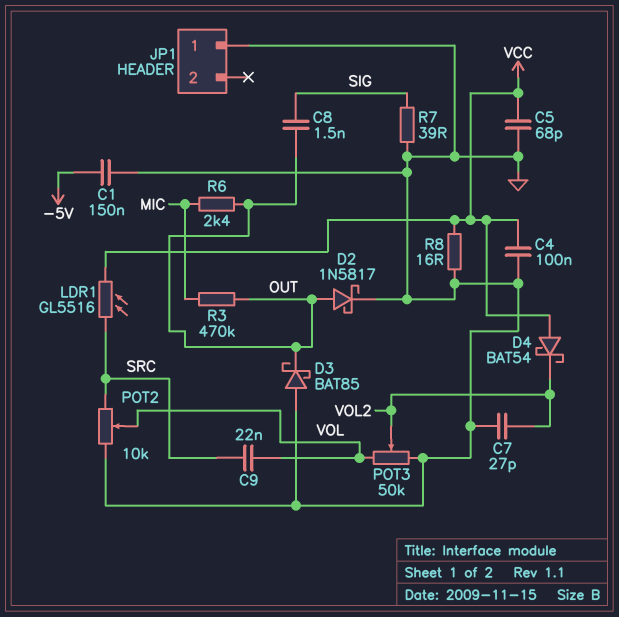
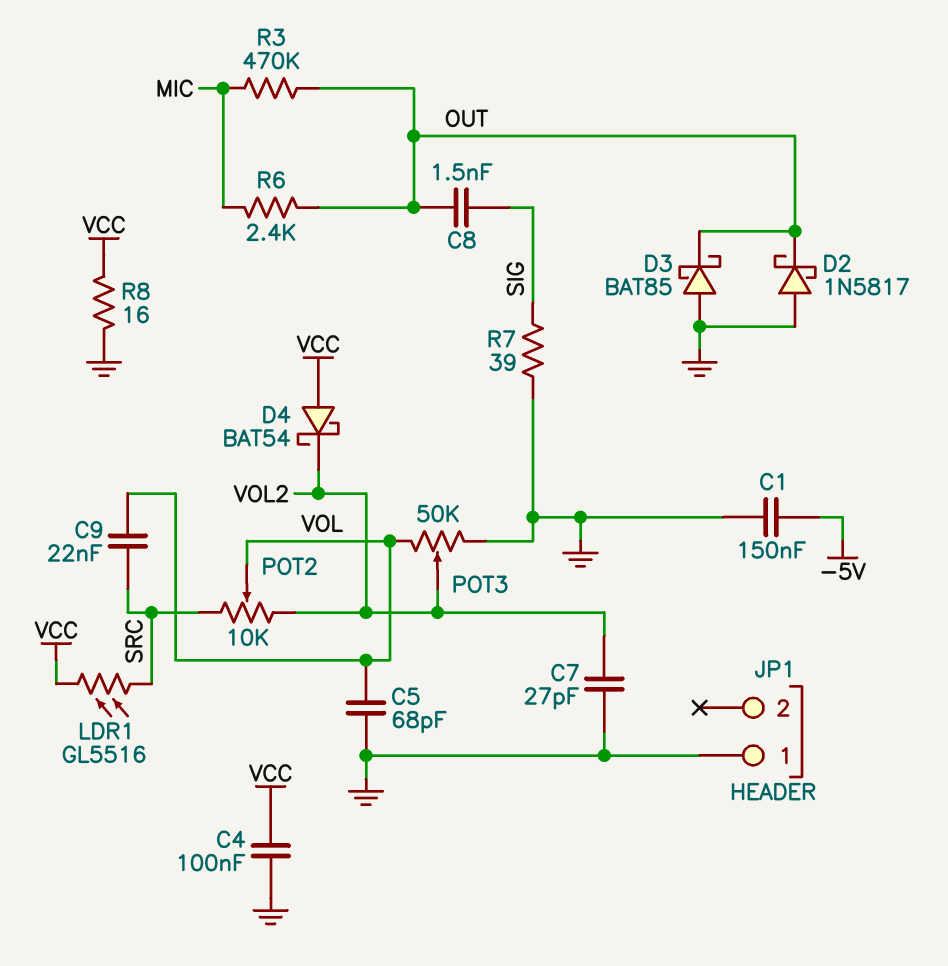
C5: 68pF (GND, VCC) -> 68pF (GND, VOL)
D2: schottky 1N5817 (A OUT, K GND) -> schottky 1N5817 (A GND, K OUT)
POT2: 10k (GND, SRC, wiper VOL) -> 10k (SRC, VOL2, wiper VOL)

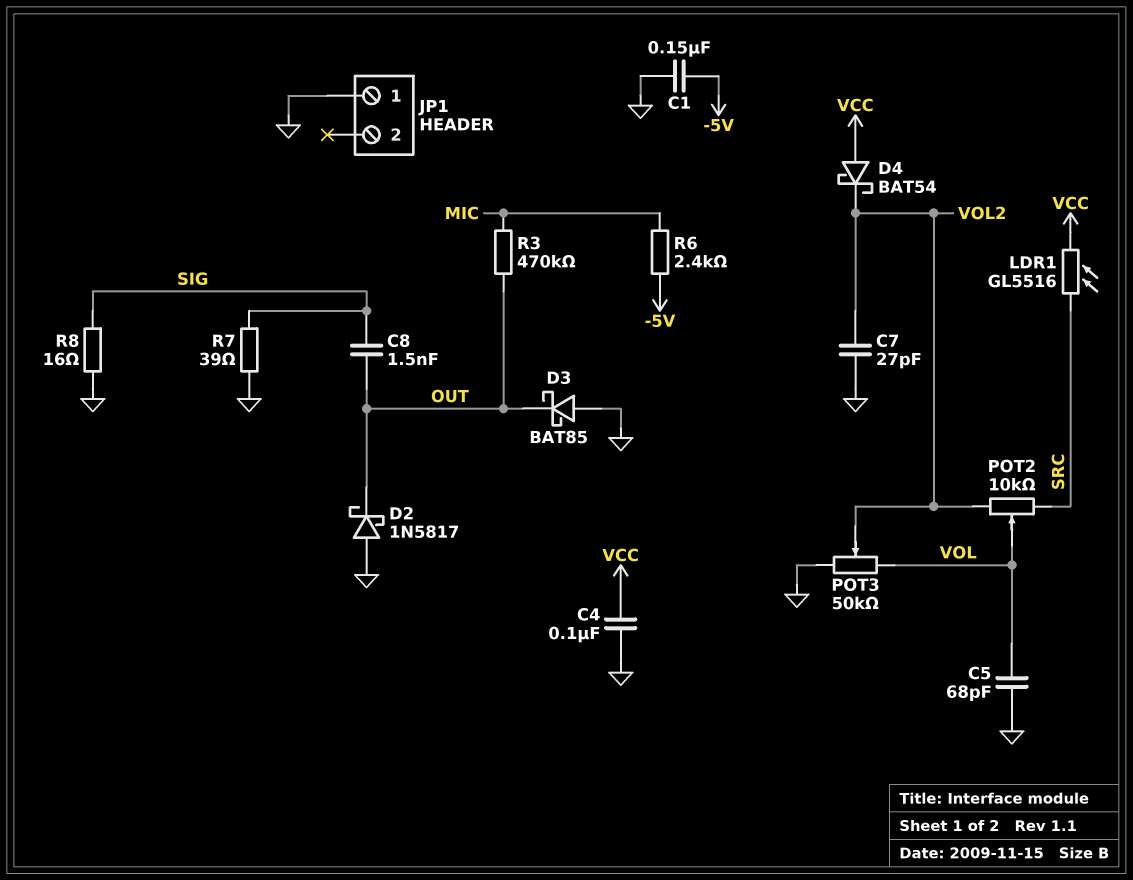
C9: 22nF (SRC, VOL) -> none
R6: 2.4k (MIC, OUT) -> 2.4k (-5V, MIC)
R8: 16 (GND, VCC) -> 16 (GND, SIG)

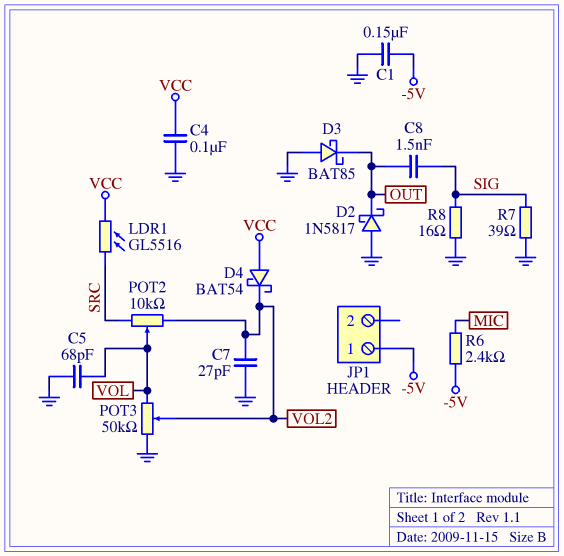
JP1 pin 1: GND -> -5V
R3: 470k (MIC, OUT) -> none

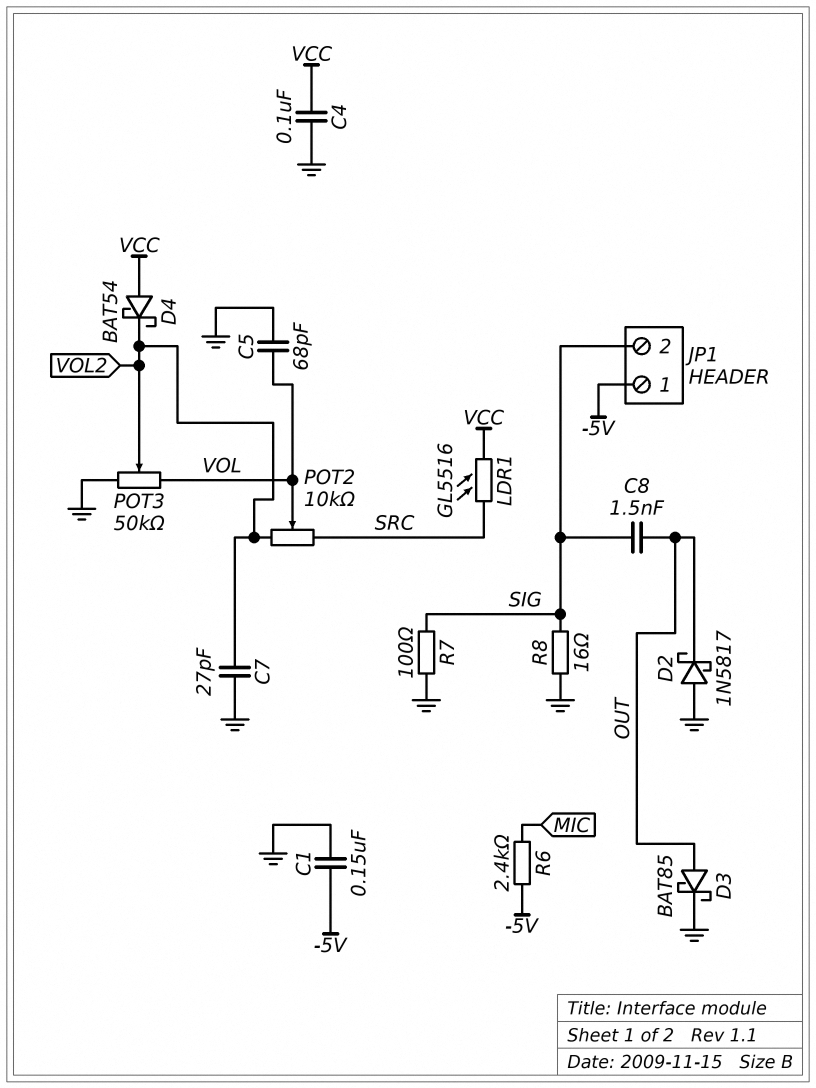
D3: schottky BAT85 (A GND, K OUT) -> schottky BAT85 (A OUT, K GND)
JP1 pin 2: none -> SIG
R7: 39 (GND, SIG) -> 100 (GND, SIG)

